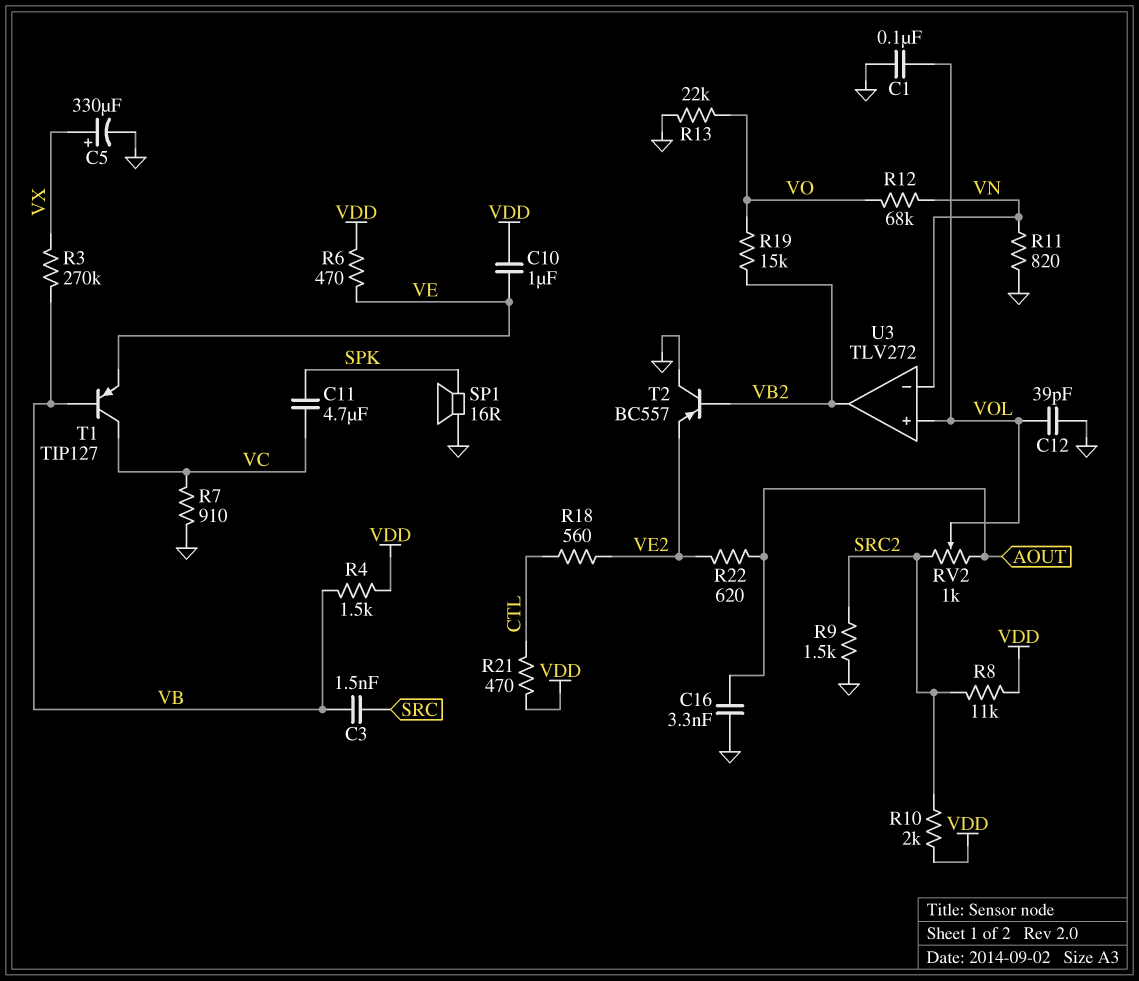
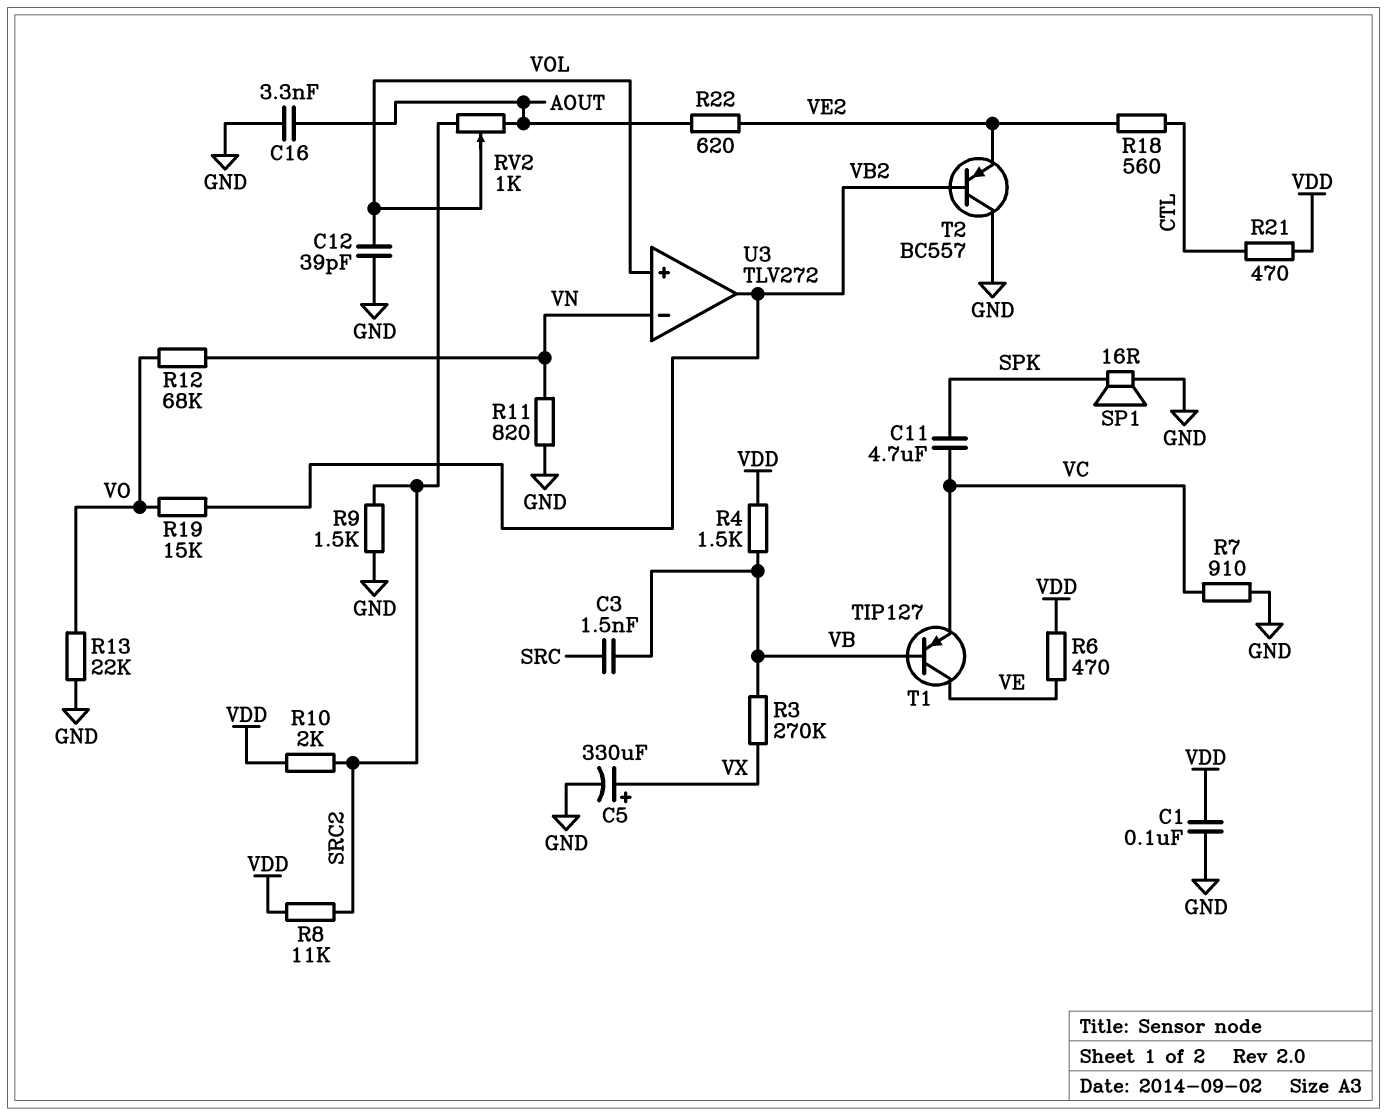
C1: 100nF (GND, VOL) -> 100nF (GND, VDD)
C10: 1uF (VDD, VE) -> none
T1: PNP TIP127 (B VB, C VC, E VE) -> PNP TIP127 (B VB, C VE, E VC)

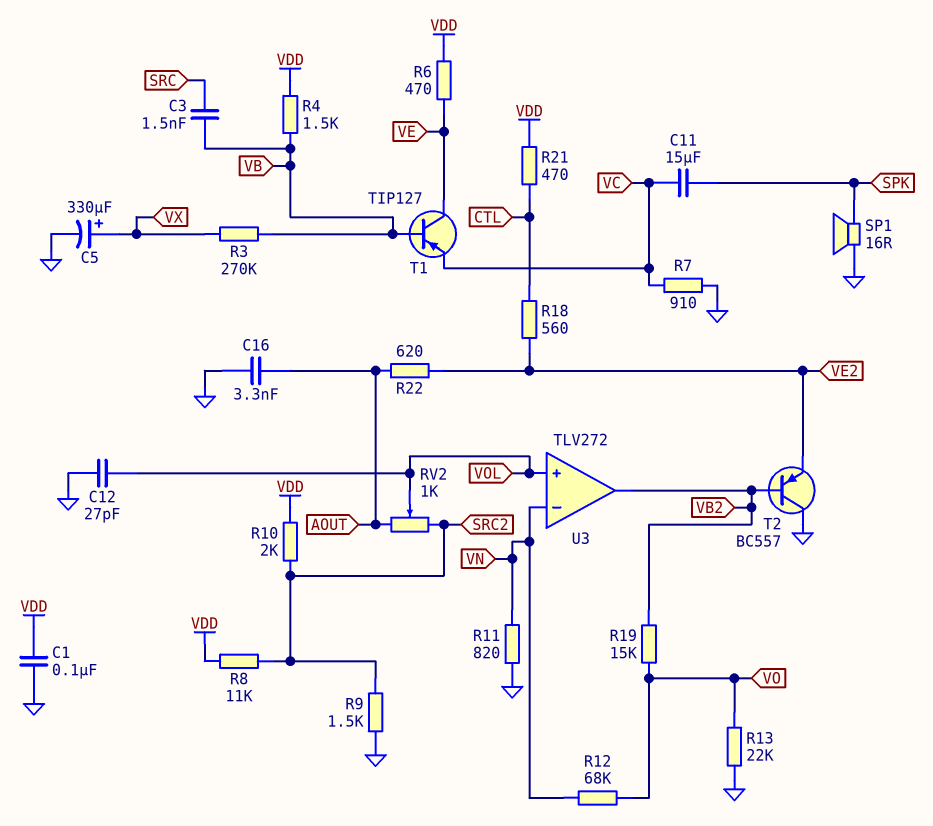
C11: 4.7uF (SPK, VC) -> 15uF (SPK, VC)
C12: 39pF (GND, VOL) -> 27pF (GND, VOL)

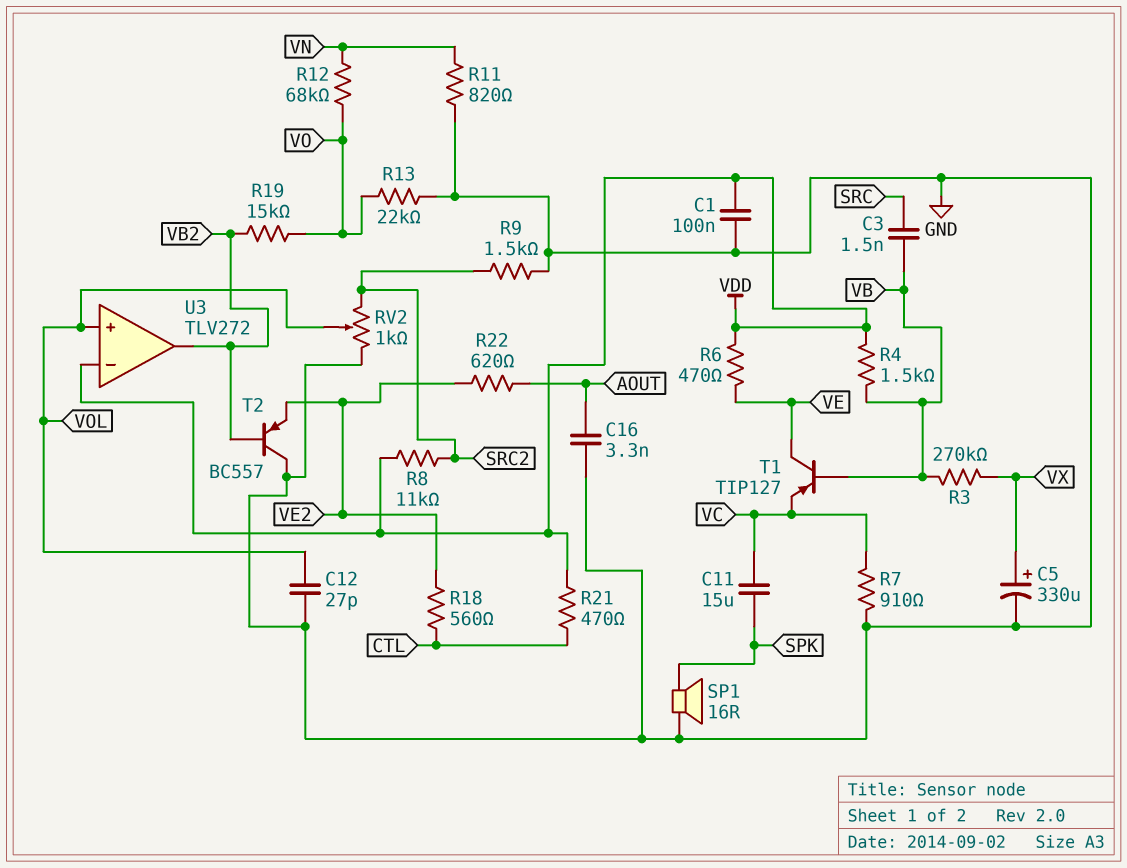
R10: 2k (SRC2, VDD) -> none
RV2: 1k (AOUT, SRC2, wiper VOL) -> 1k (GND, SRC2, wiper VOL)
U3 pin in-: VN -> VDD

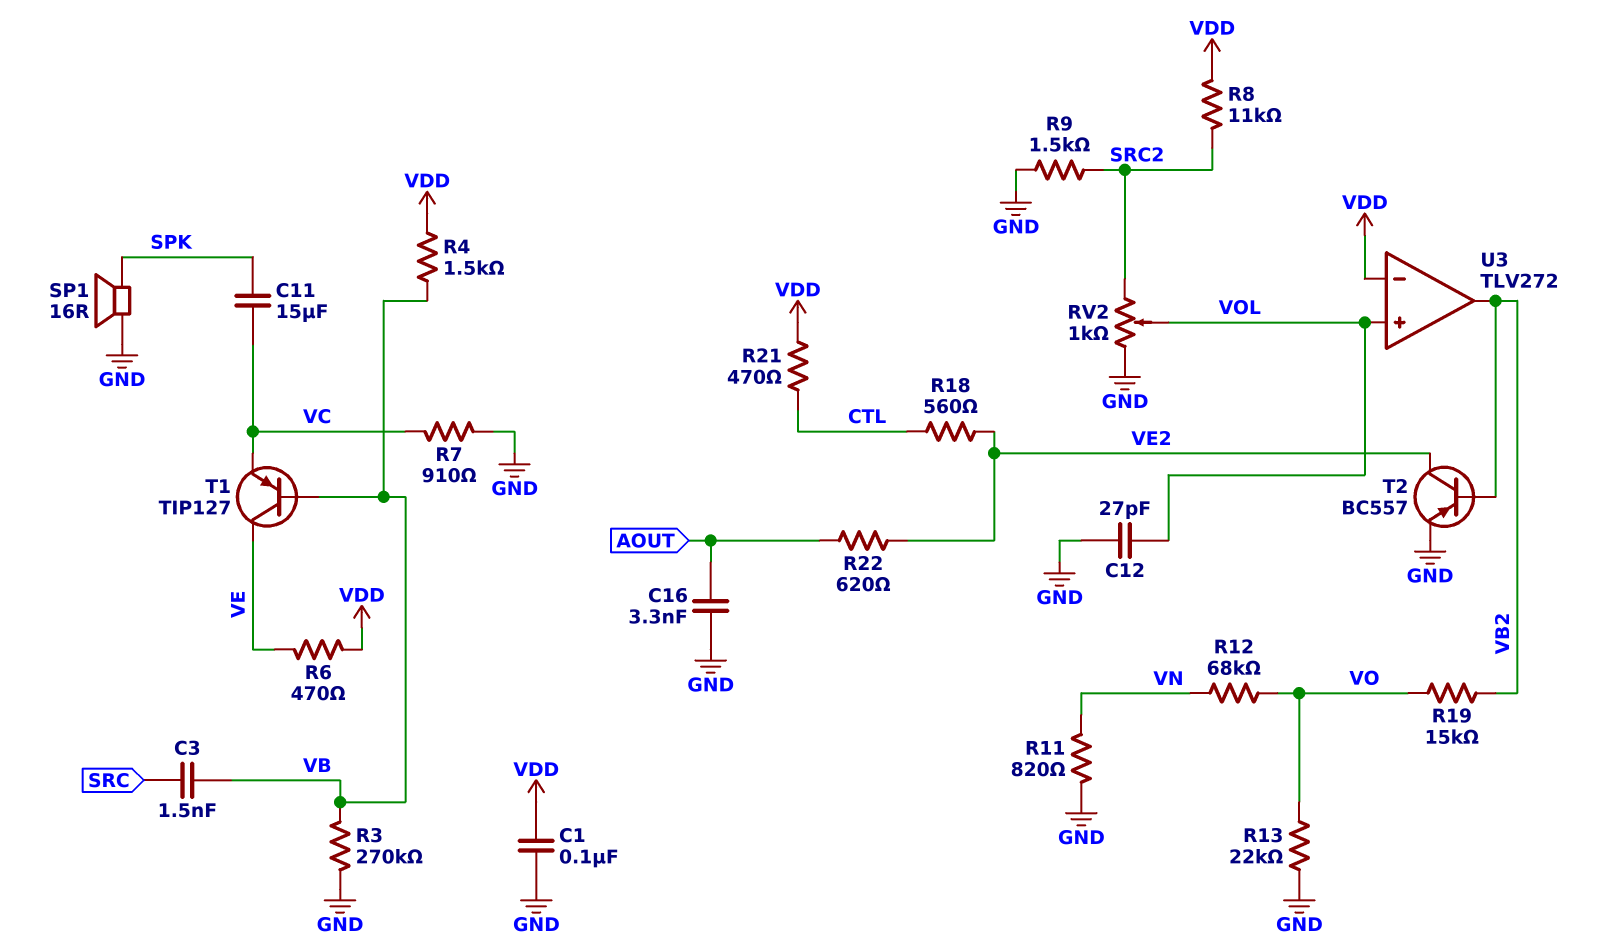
C5: 330uF (plus VX, minus GND) -> none
R3: 270k (VB, VX) -> 270k (GND, VB)
T2: PNP BC557 (B VB2, C GND, E VE2) -> PNP BC557 (B VB2, C VE2, E GND)

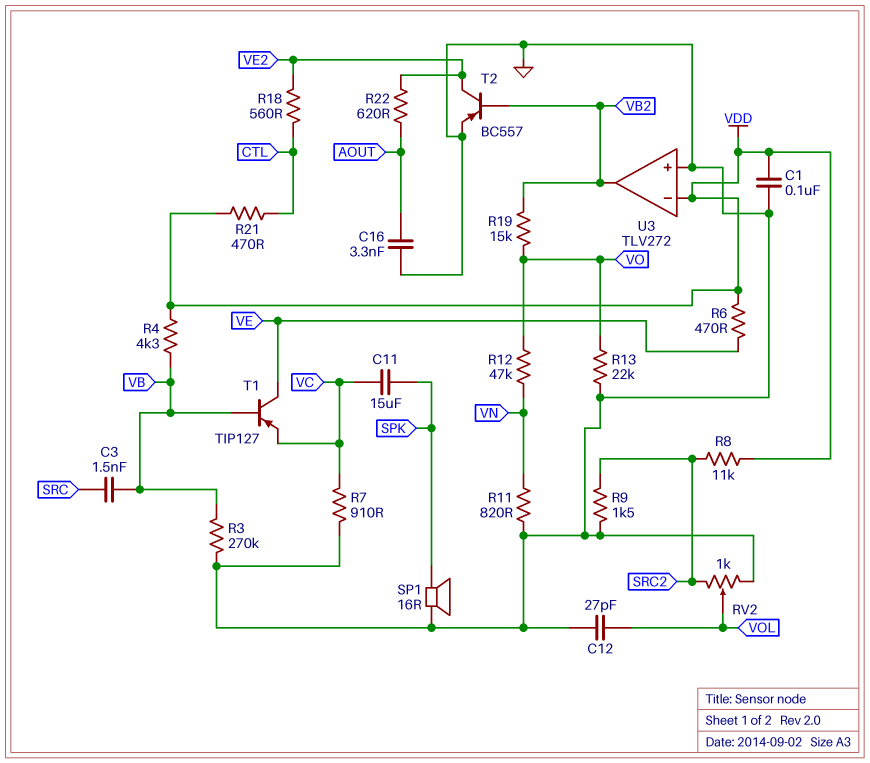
R4: 1.5k (VB, VDD) -> 4.3k (VB, VDD)
R12: 68k (VN, VO) -> 47k (VN, VO)
U3 pin in+: VOL -> GND

